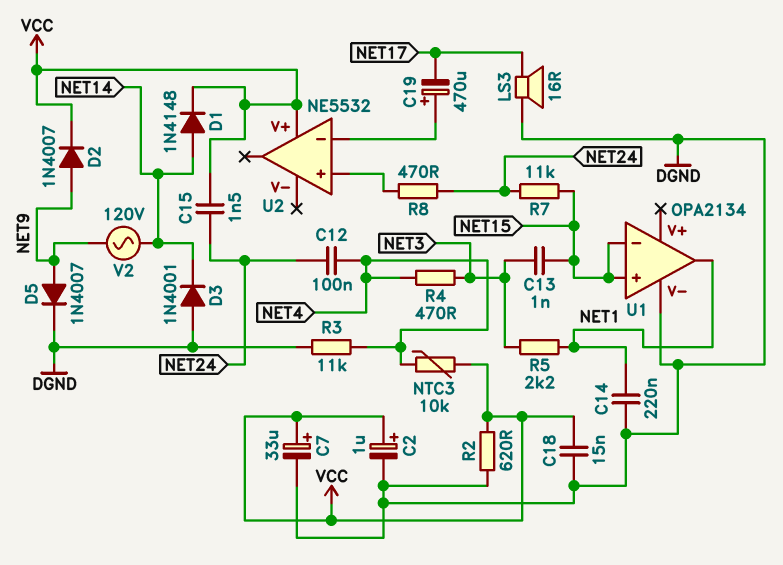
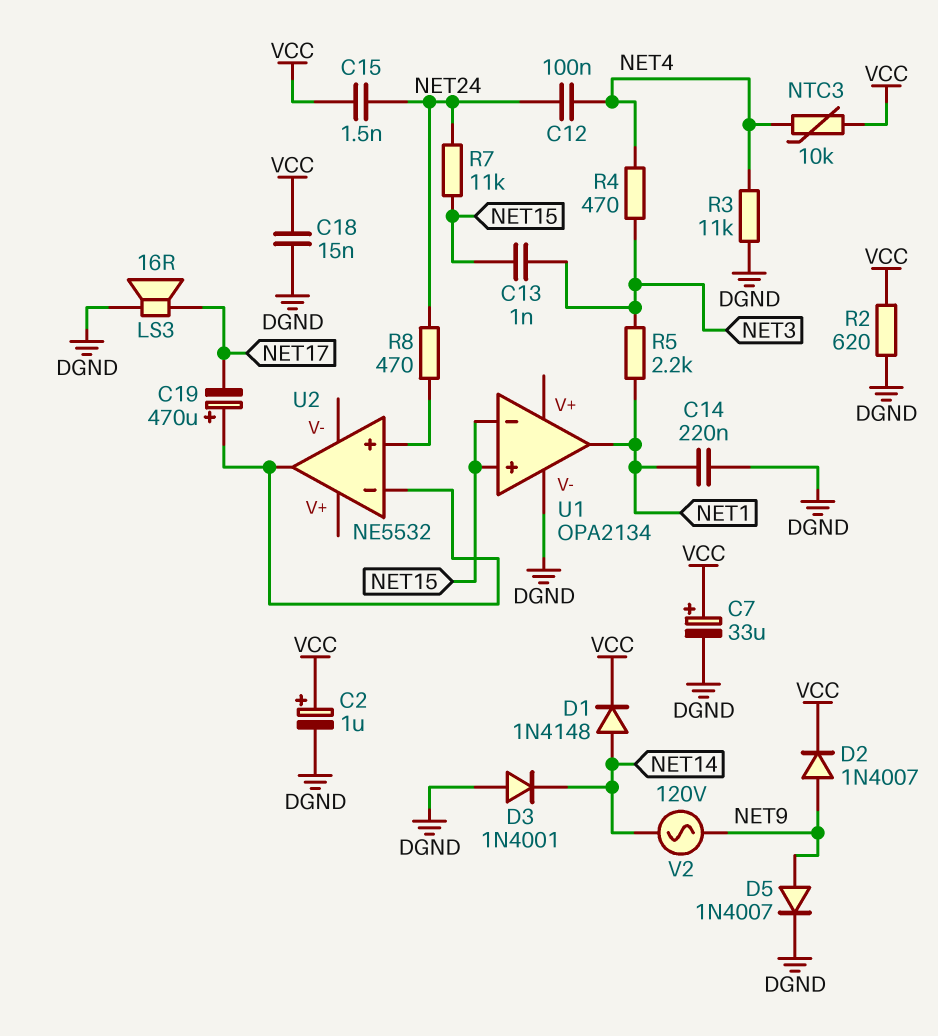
U2 pin V+: VCC -> none
U2 pin out: none -> U2/in-

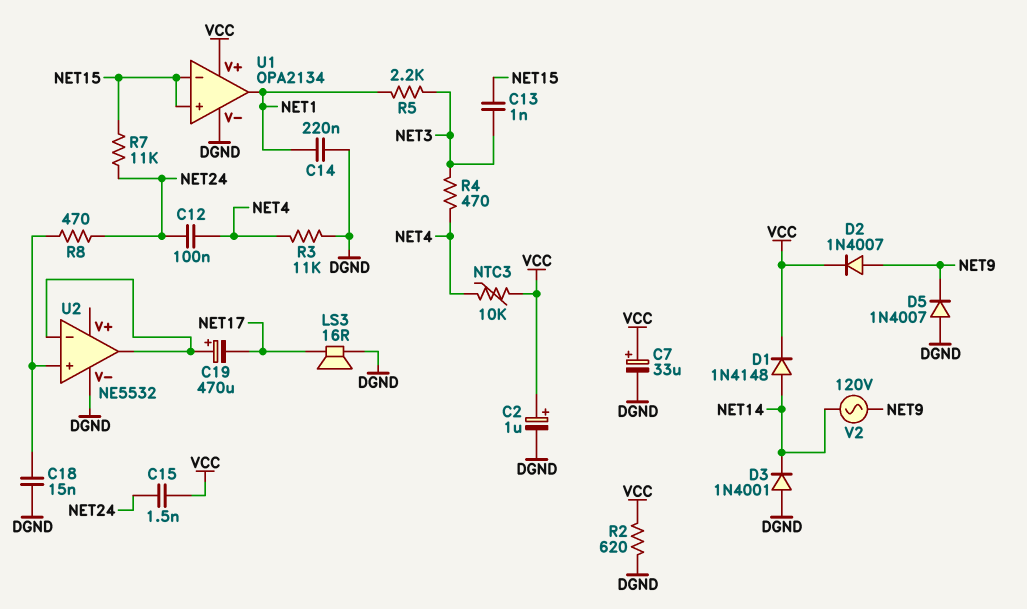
C18: 15nF (DGND, VCC) -> 15nF (DGND, U2/in+)
D5: diode 1N4007 (A NET9, K DGND) -> diode 1N4007 (A DGND, K NET9)
U1 pin V+: none -> VCC
U2 pin V-: none -> DGND

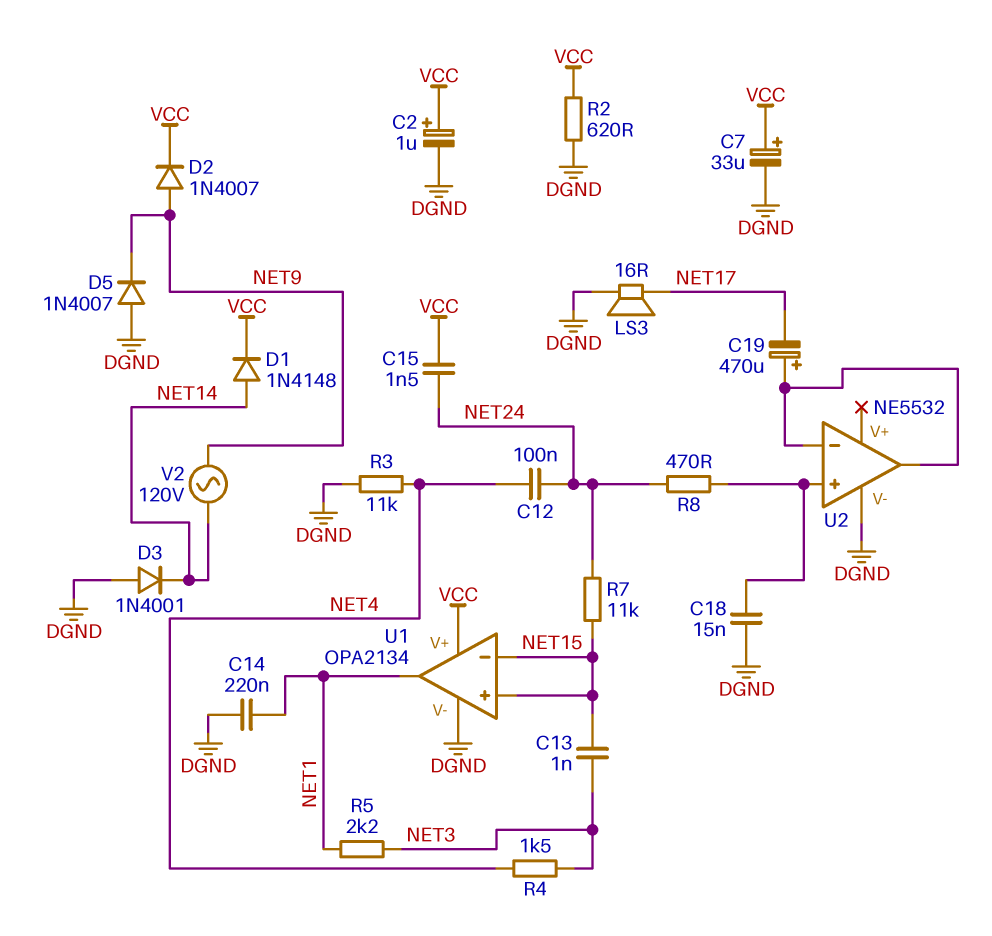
NTC3: 10k (NET4, VCC) -> none
R4: 470 (NET3, NET4) -> 1.5k (NET3, NET4)

